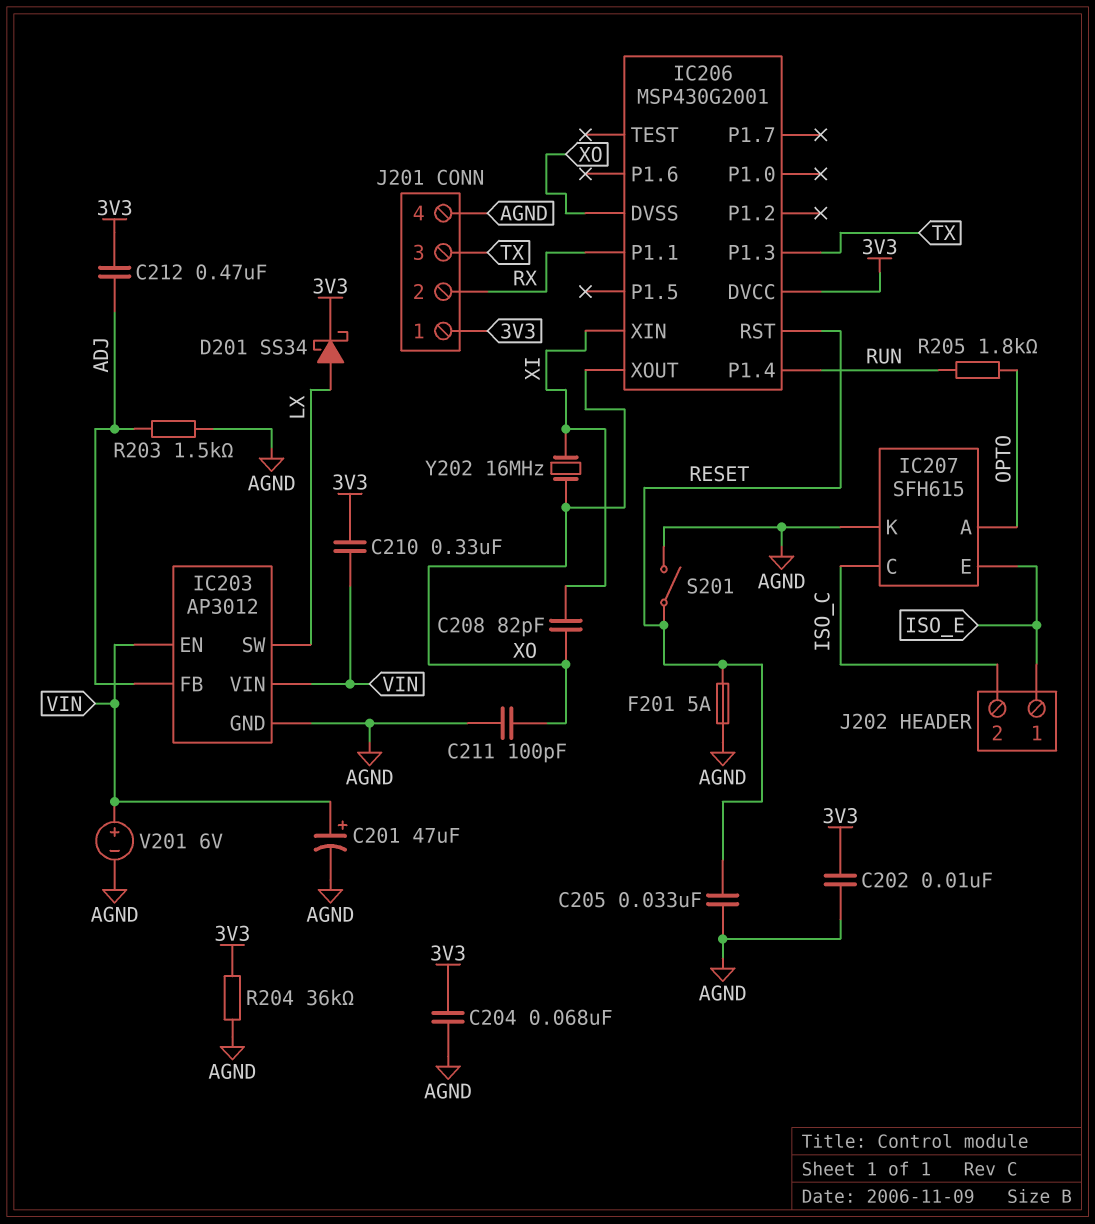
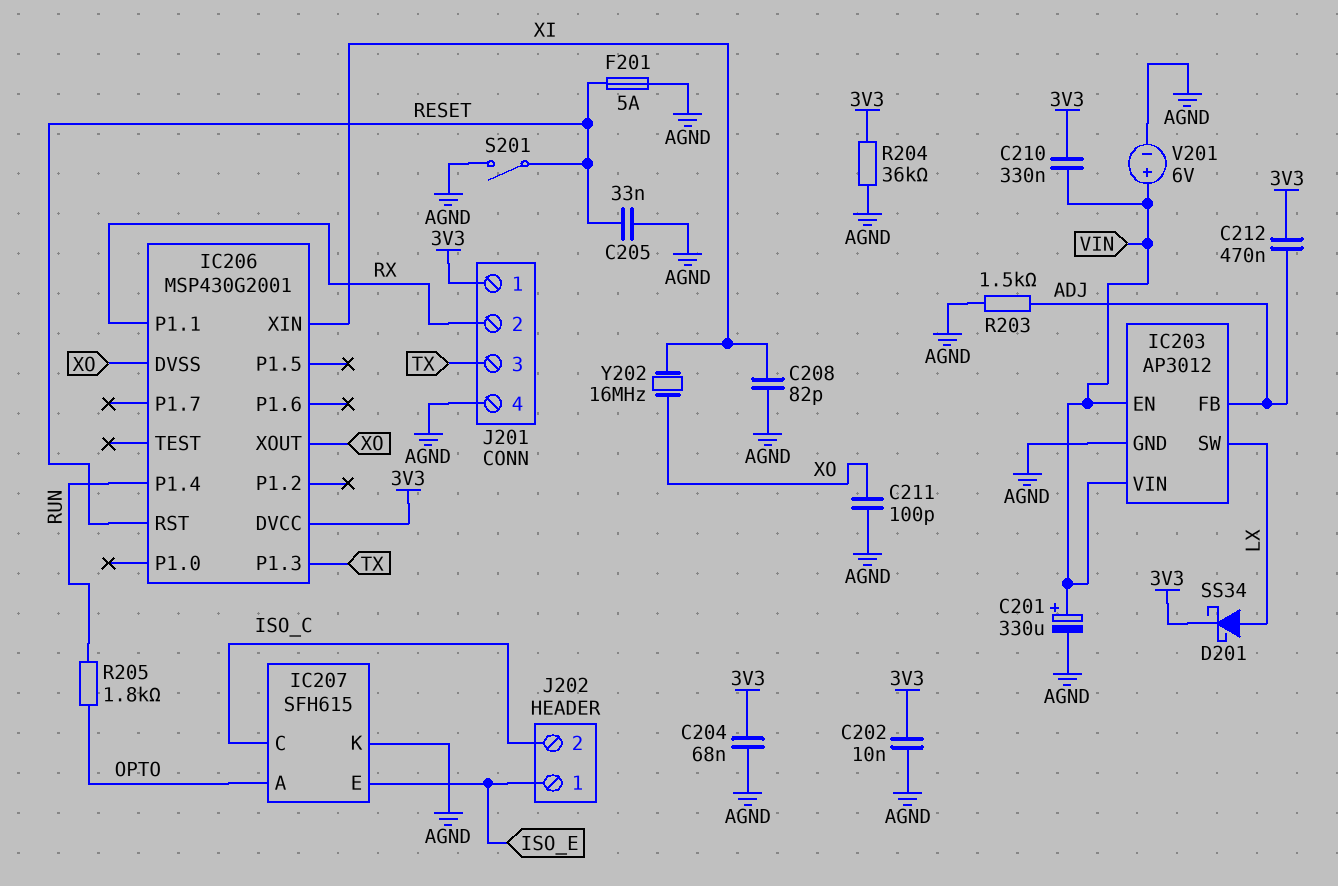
C201: 47uF (plus VIN, minus AGND) -> 330uF (plus VIN, minus AGND)
C208: 82pF (XI, XO) -> 82pF (AGND, XI)

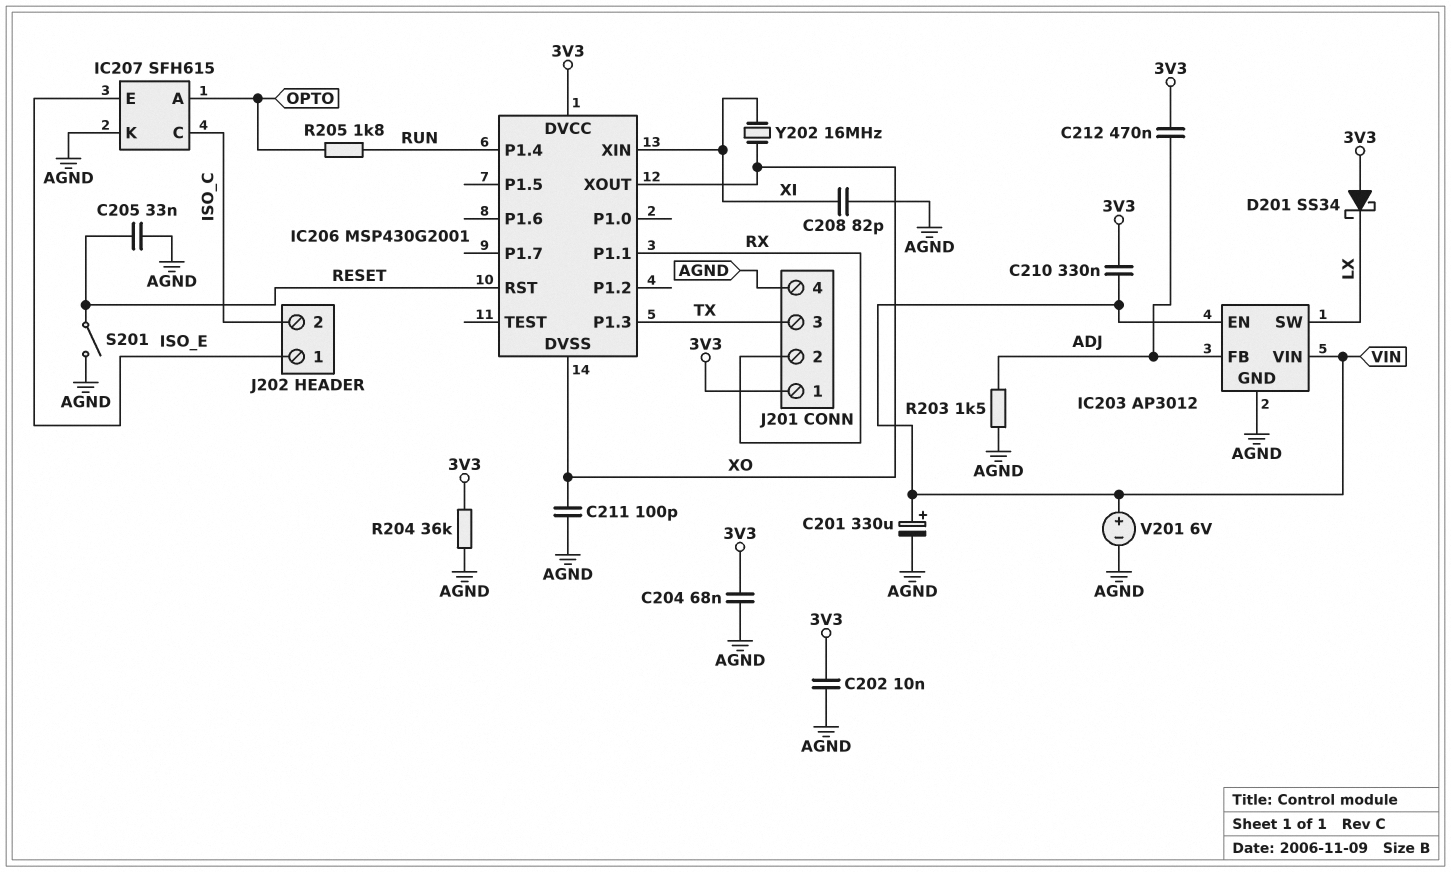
D201: schottky SS34 (A LX, K 3V3) -> schottky SS34 (A 3V3, K LX)
F201: 5A (AGND, RESET) -> none

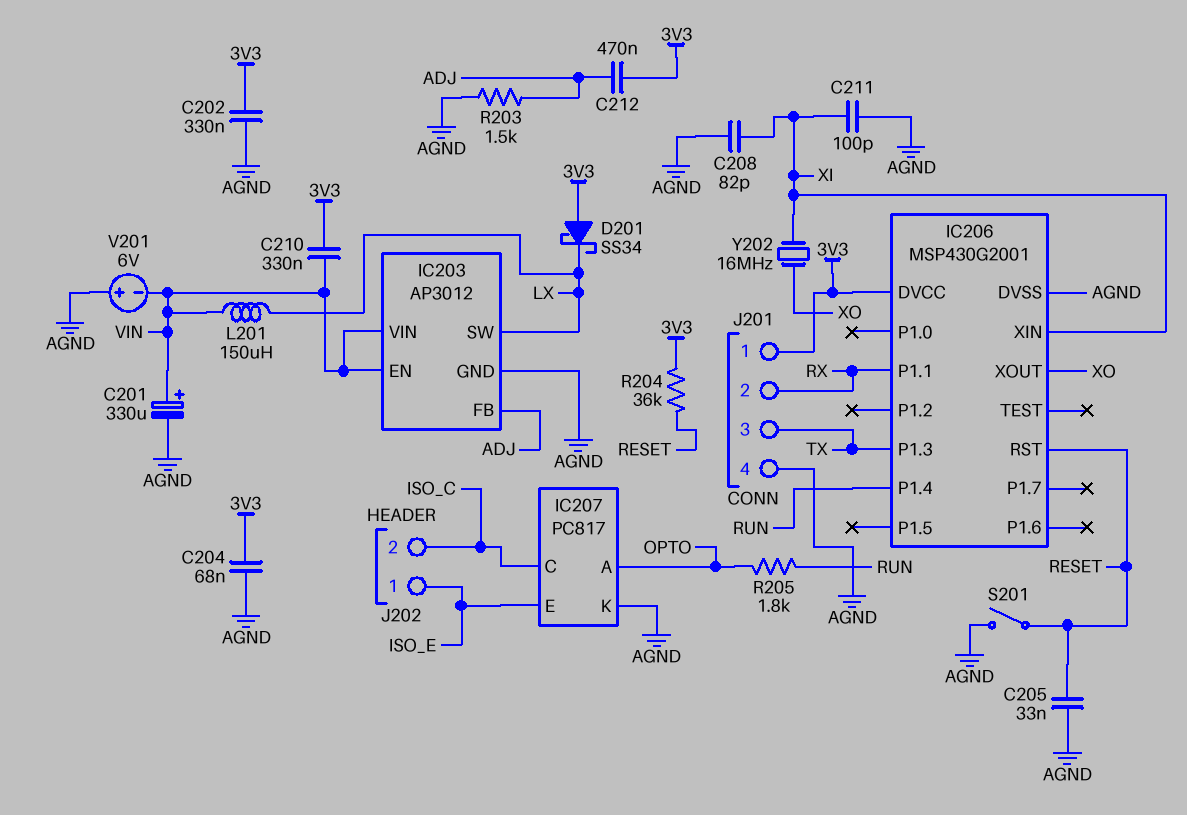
C202: 10nF (3V3, AGND) -> 330nF (3V3, AGND)
C211: 100pF (AGND, XO) -> 100pF (AGND, XI)
IC206 pin DVSS: XO -> AGND
IC207: SFH615 -> PC817
L201: none -> 150uH (LX, VIN)
R204: 36k (3V3, AGND) -> 36k (3V3, RESET)
V201: 6V (plus VIN, minus AGND) -> 6V (plus AGND, minus VIN)

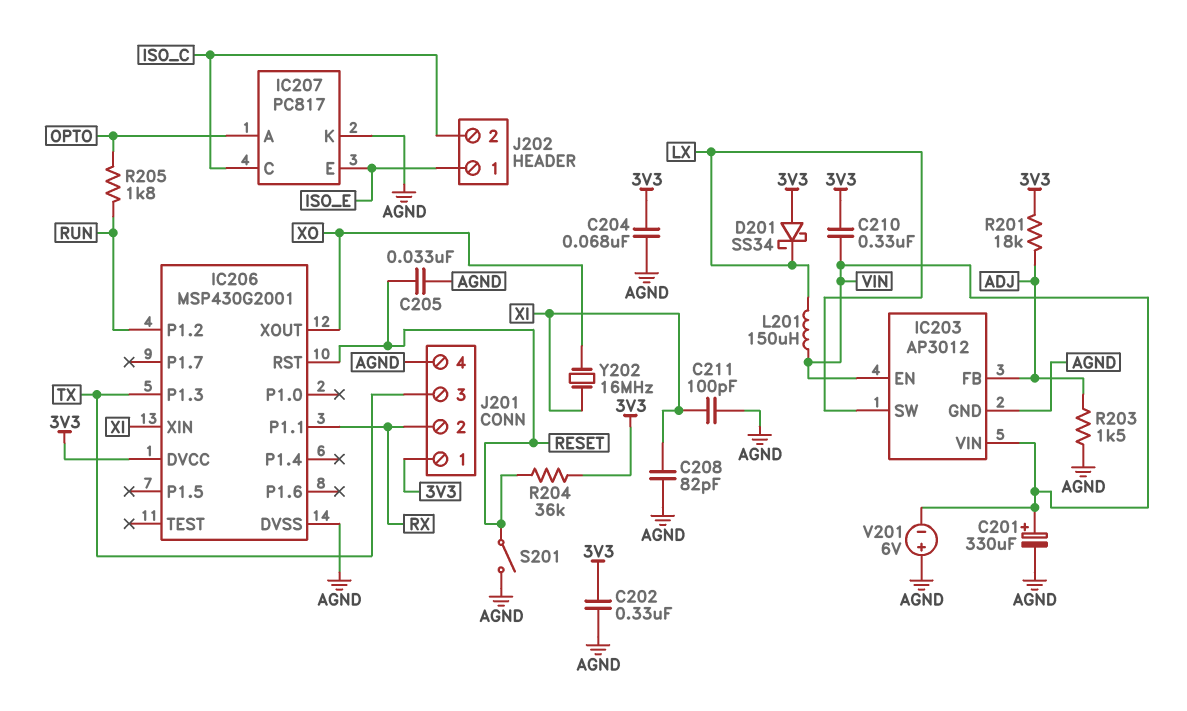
C212: 470nF (3V3, ADJ) -> none
IC206 pin P1.2: none -> RUN
IC206 pin P1.4: RUN -> none
R201: none -> 18k (3V3, ADJ)

